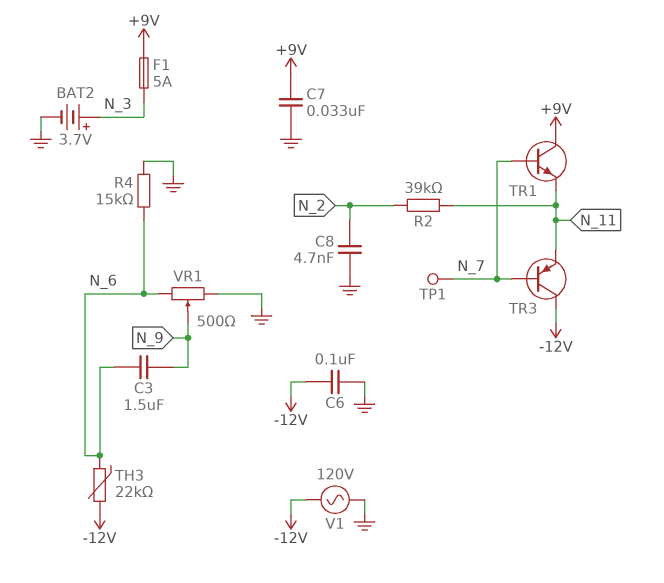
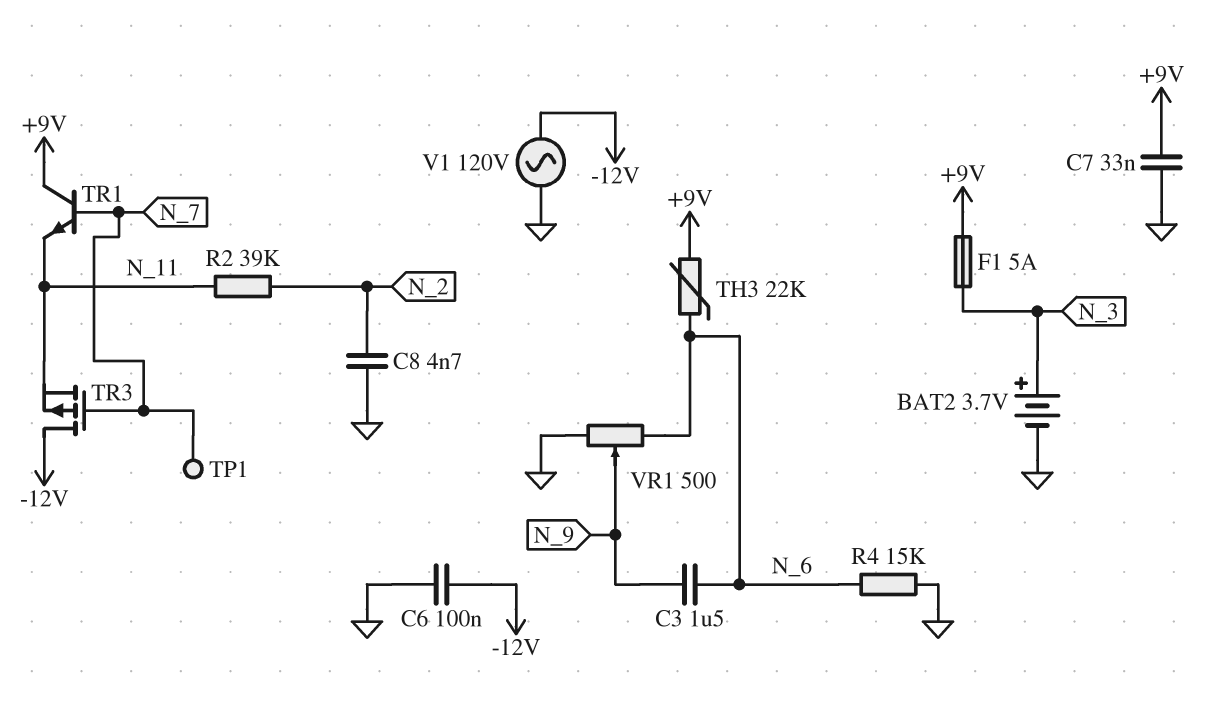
TH3: 22k (-12V, N_6) -> 22k (+9V, N_6)
TR3: PNP (B N_7, C -12V, E N_11) -> PMOS (G N_7, D -12V, S N_11)

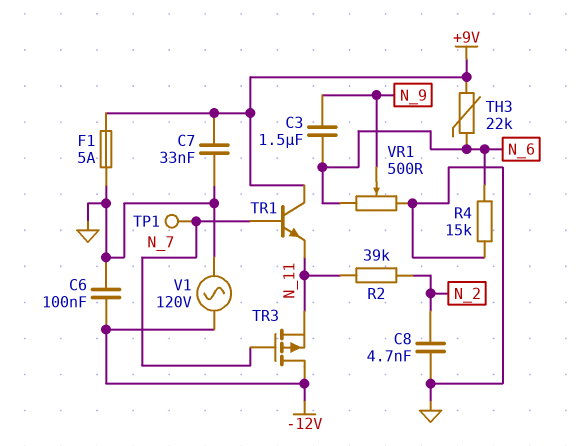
BAT2: 3.7V (plus N_3, minus GND) -> none
F1: 5A (+9V, N_3) -> 5A (+9V, GND)

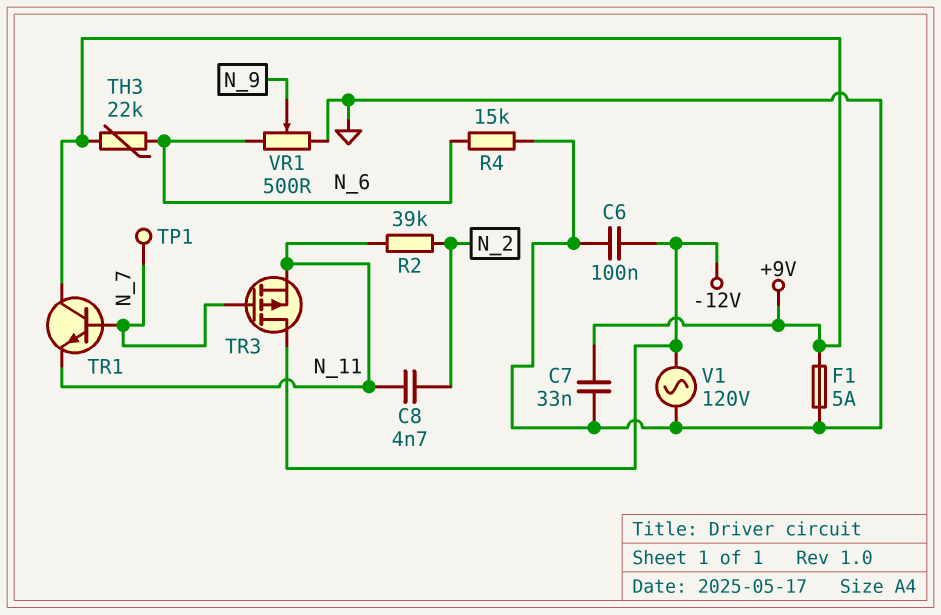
C3: 1.5uF (N_6, N_9) -> none
C8: 4.7nF (GND, N_2) -> 4.7nF (N_2, N_11)

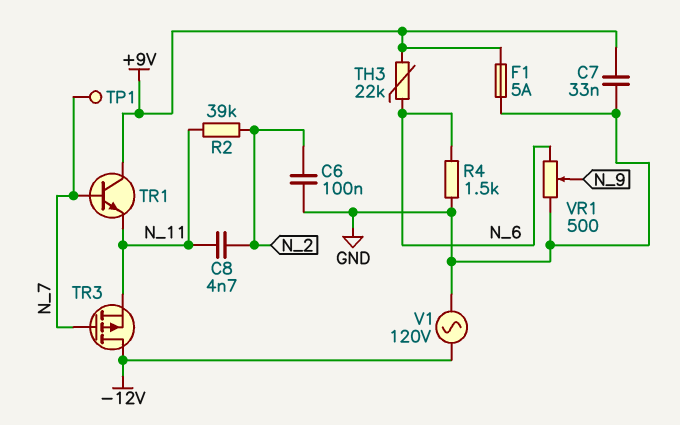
C6: 100nF (-12V, GND) -> 100nF (GND, N_2)
R4: 15k (GND, N_6) -> 1.5k (GND, N_6)

